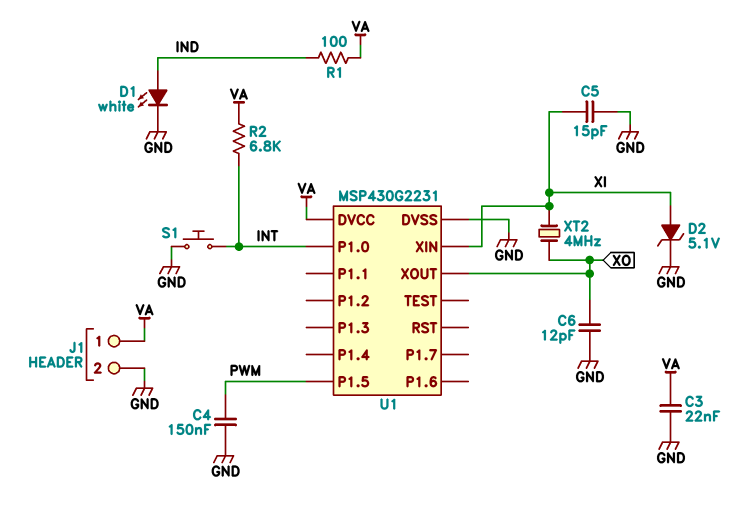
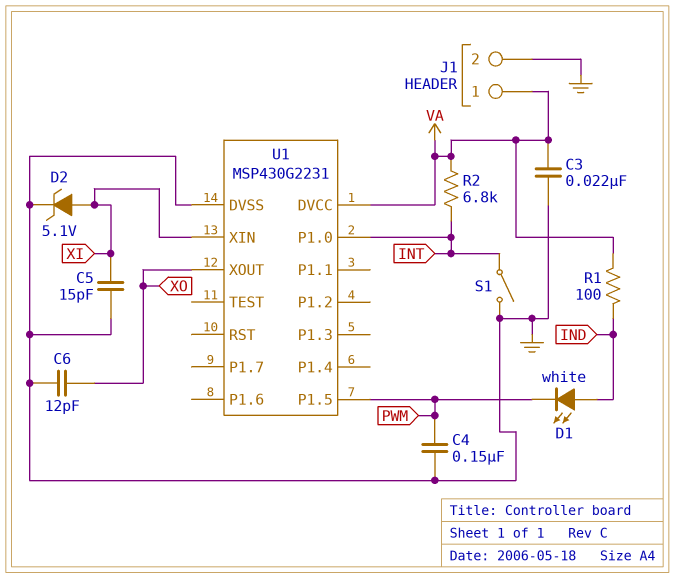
D1: LED white (A IND, K GND) -> LED white (A IND, K PWM)
S1: button (GND, INT) -> switch (GND, INT)
XT2: 4MHz (XI, XO) -> none

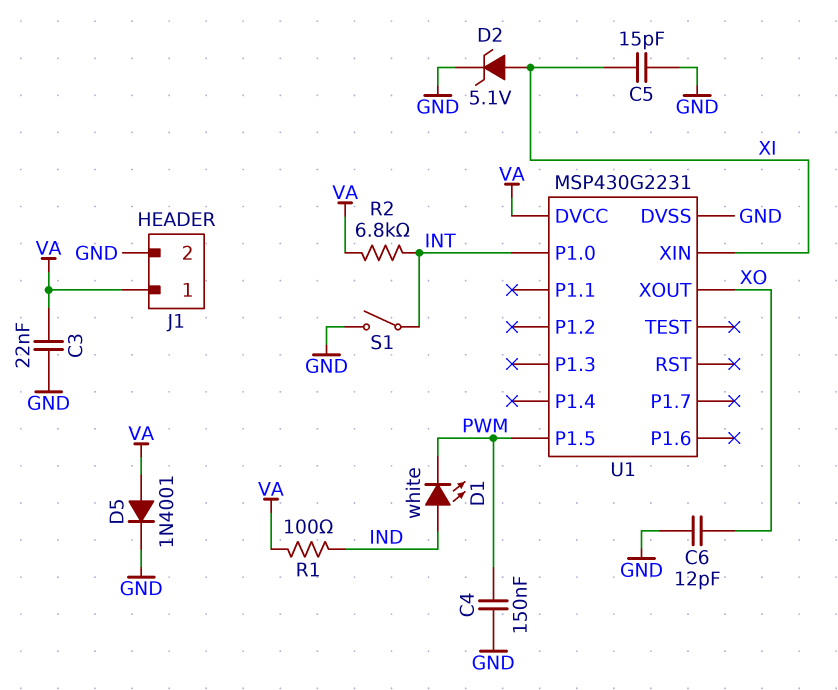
D5: none -> diode 1N4001 (A VA, K GND)

